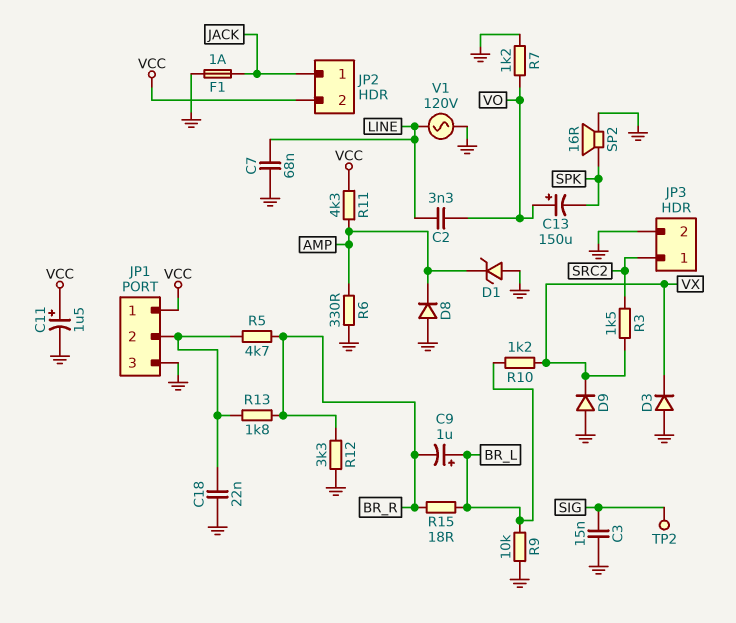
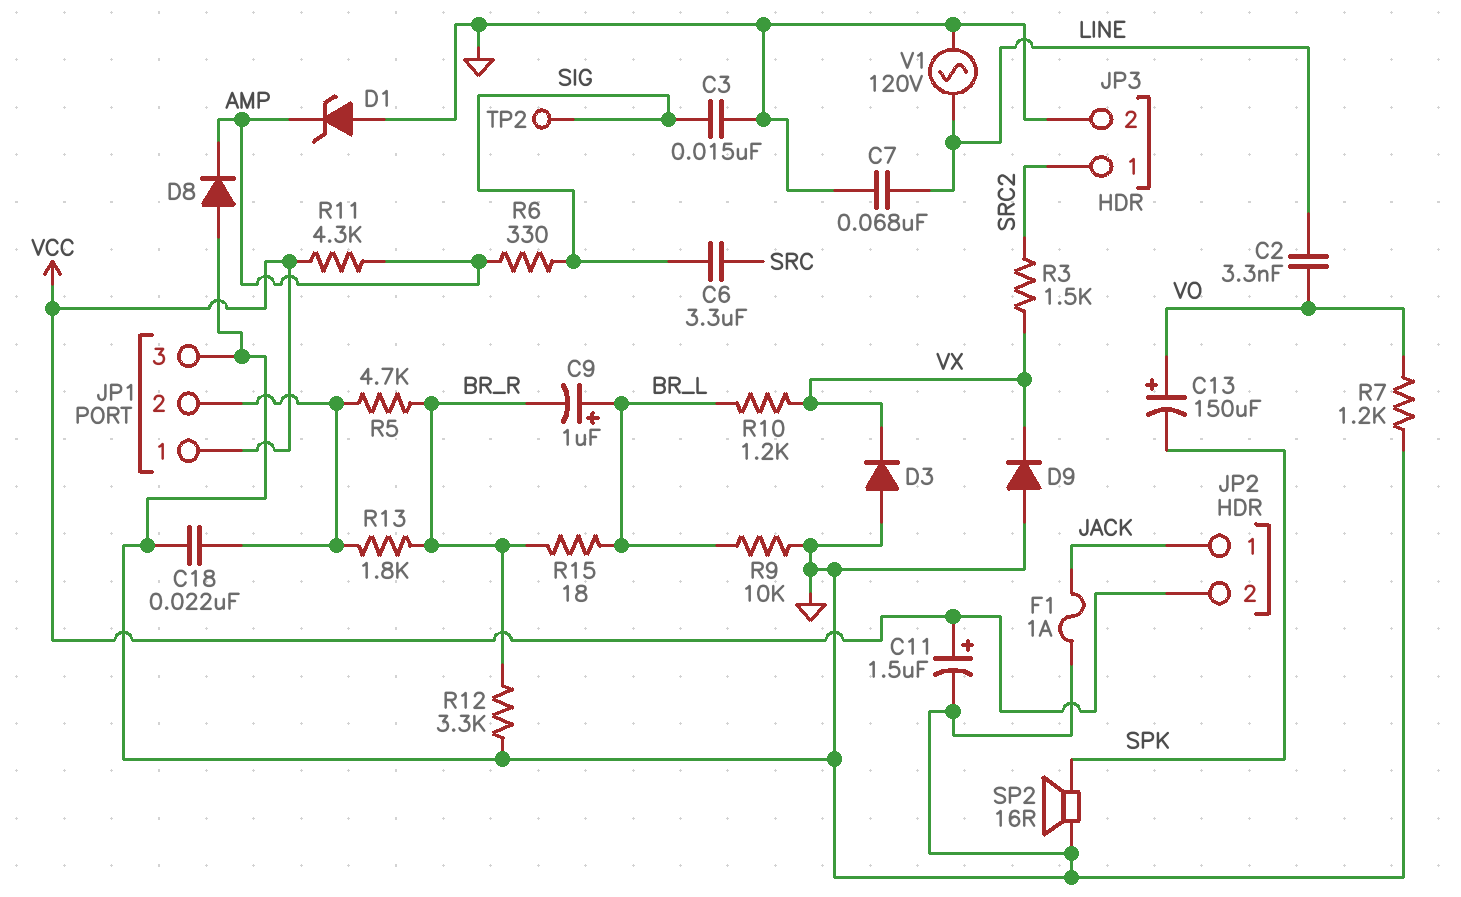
C6: none -> 3.3uF (SIG, SRC)
R6: 330 (AMP, GND) -> 330 (AMP, SIG)

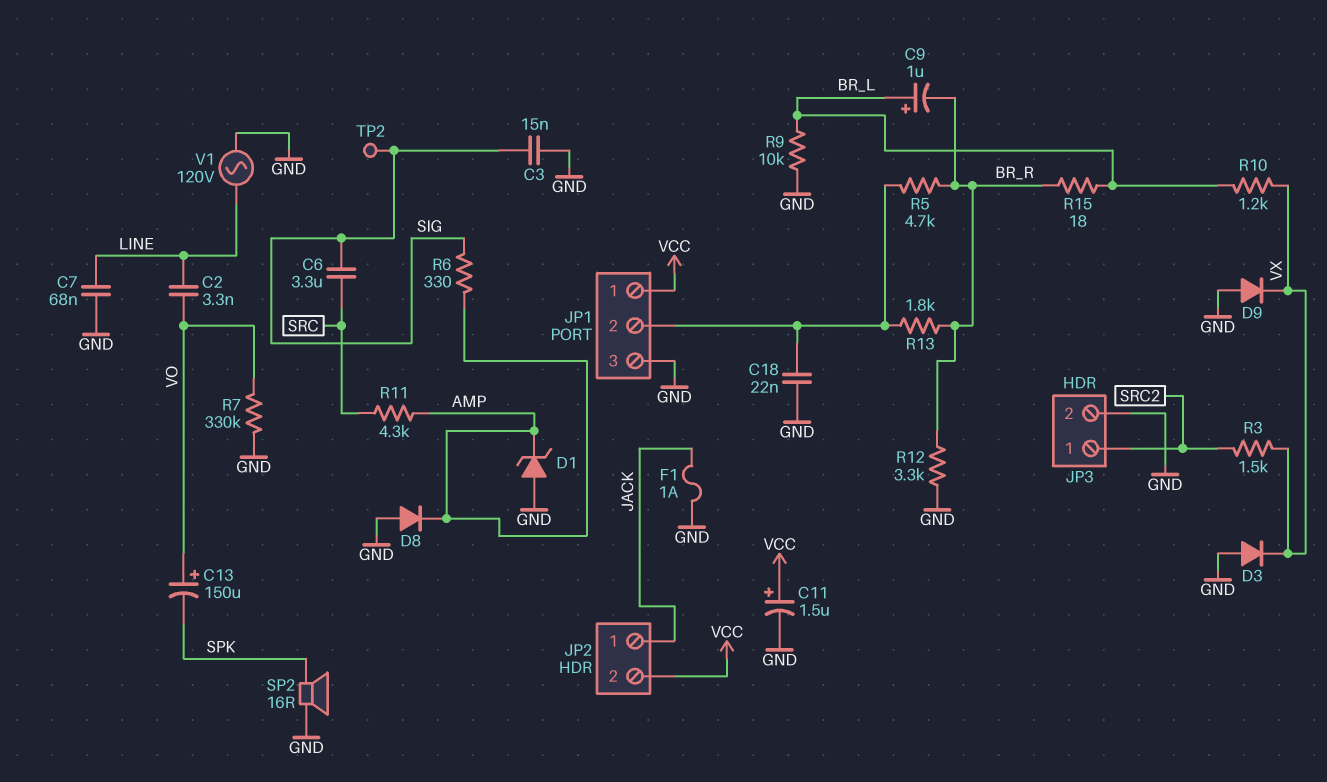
R7: 1.2k (GND, VO) -> 330k (GND, VO)
R11: 4.3k (AMP, VCC) -> 4.3k (AMP, SRC)

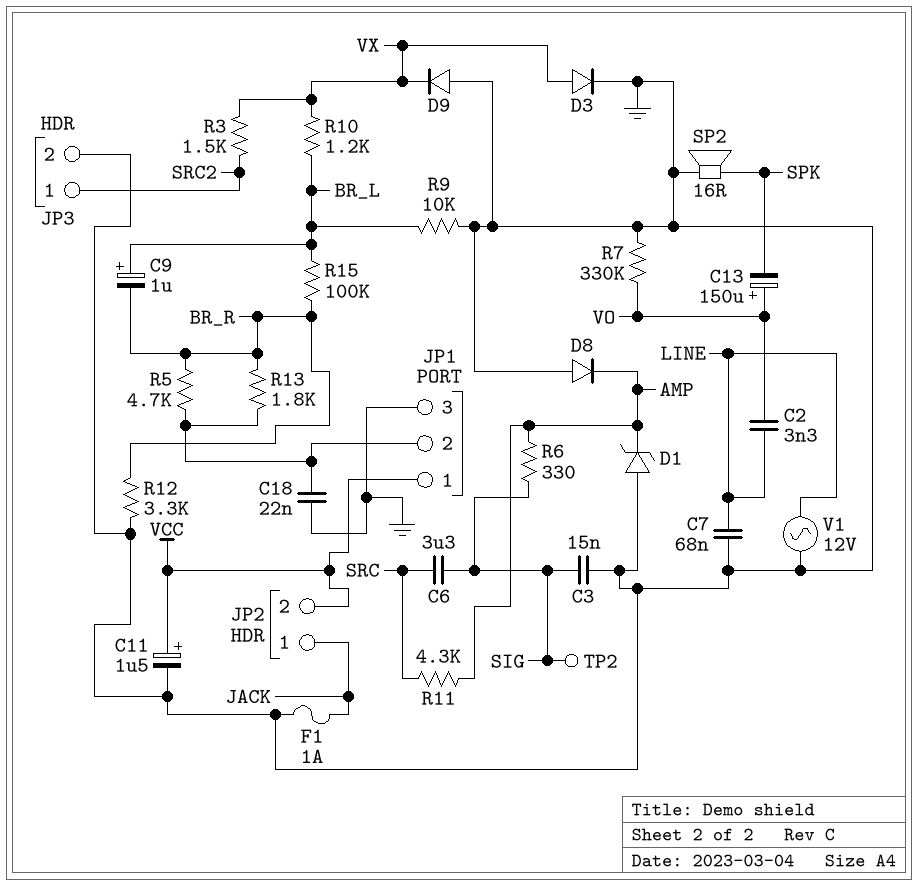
D3: diode (A GND, K VX) -> diode (A VX, K GND)
R15: 18 (BR_L, BR_R) -> 100k (BR_L, BR_R)
V1: AC 120V (GND, LINE) -> AC 12V (GND, LINE)

